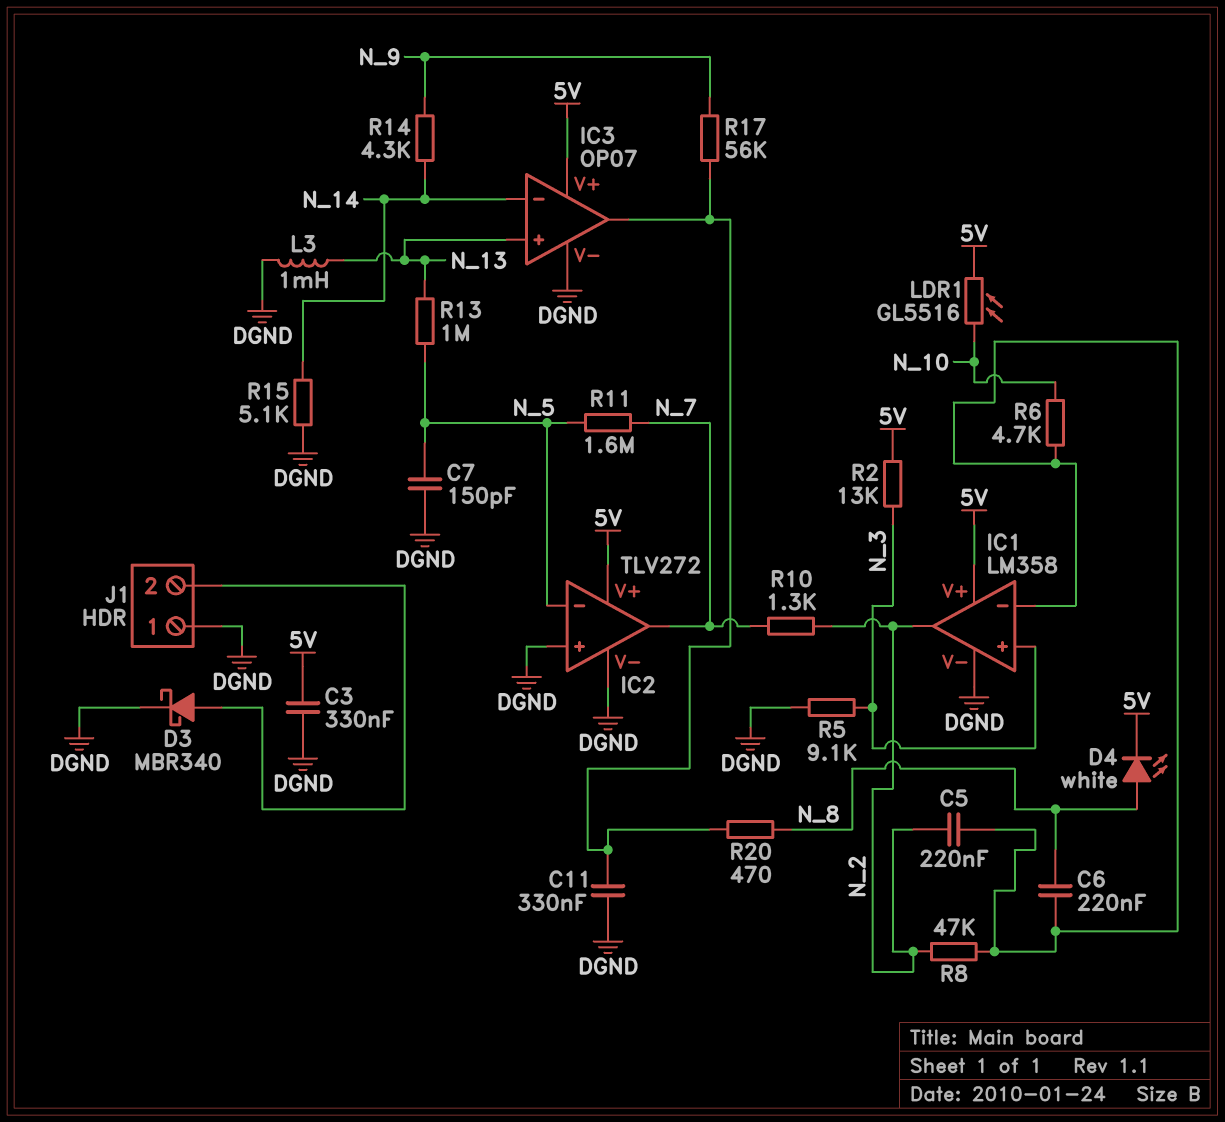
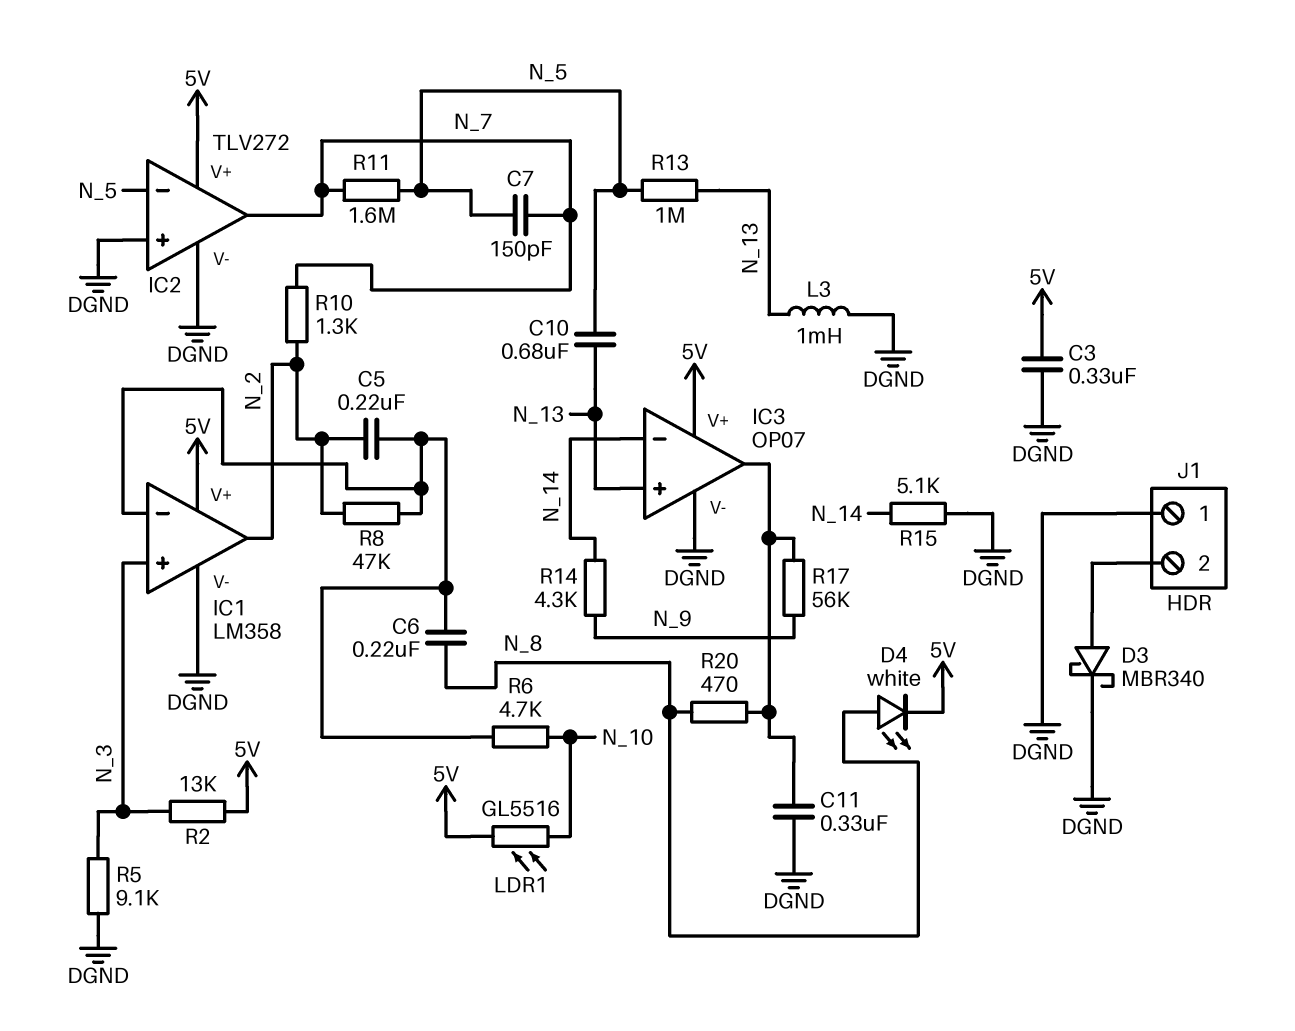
C7: 150pF (DGND, N_5) -> 150pF (N_5, N_7)
C10: none -> 680nF (N_5, N_13)

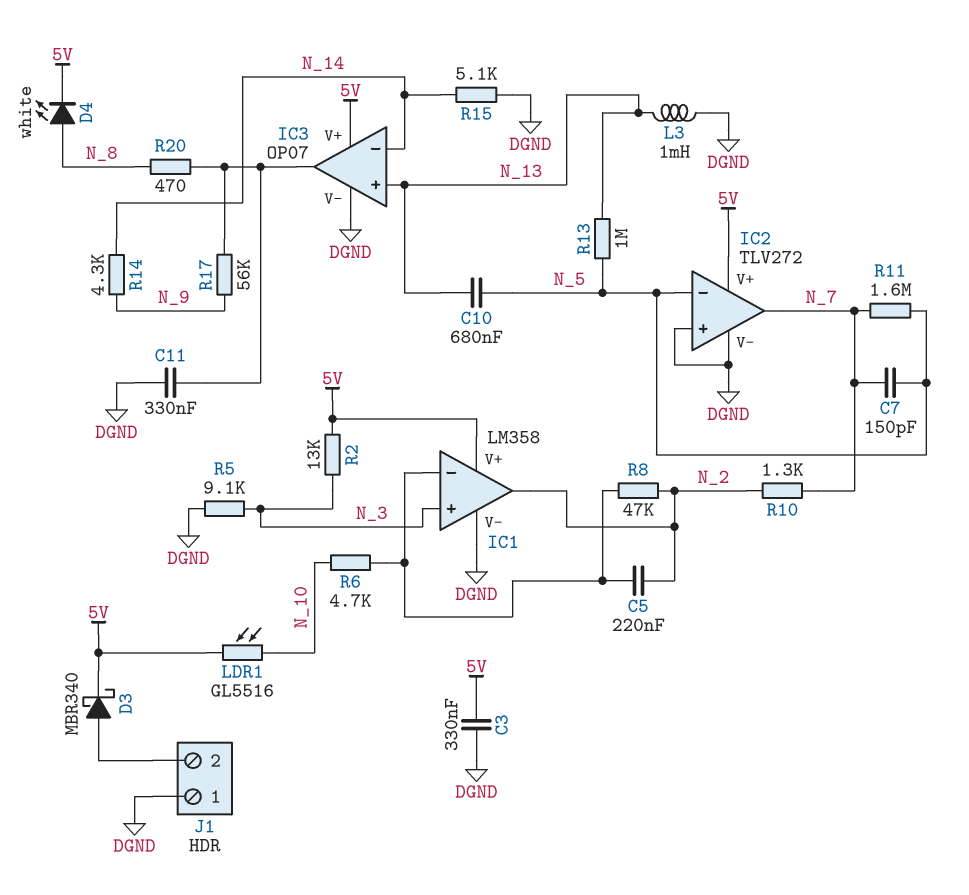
C6: 220nF (IC1/in-, N_8) -> none
D3: schottky MBR340 (A J1/2, K DGND) -> schottky MBR340 (A J1/2, K 5V)

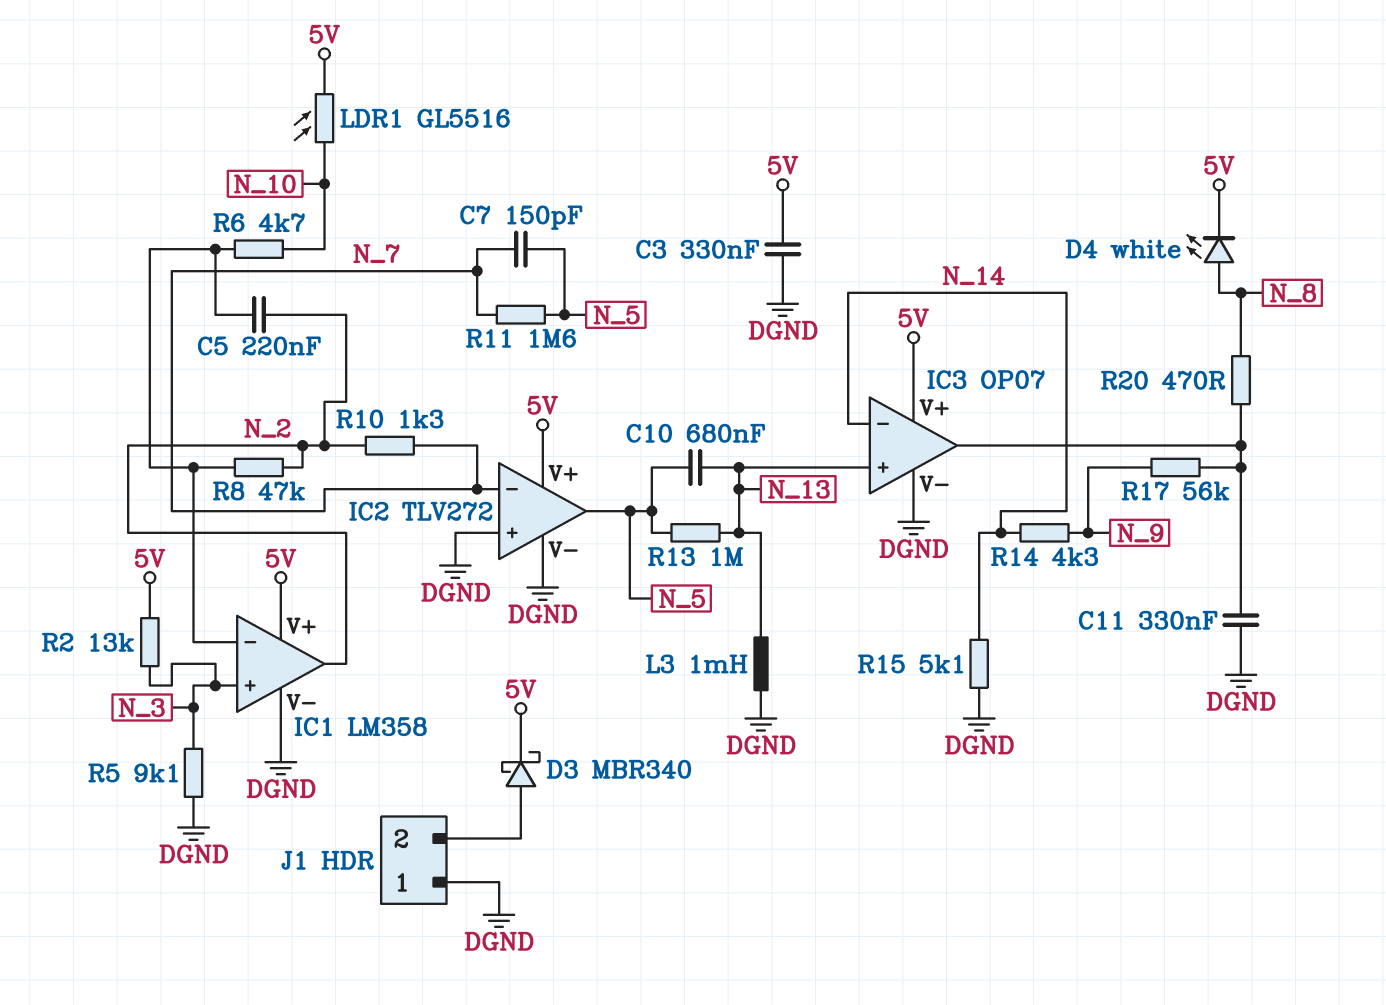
IC2 pin in-: N_5 -> N_7
IC2 pin out: N_7 -> N_5

